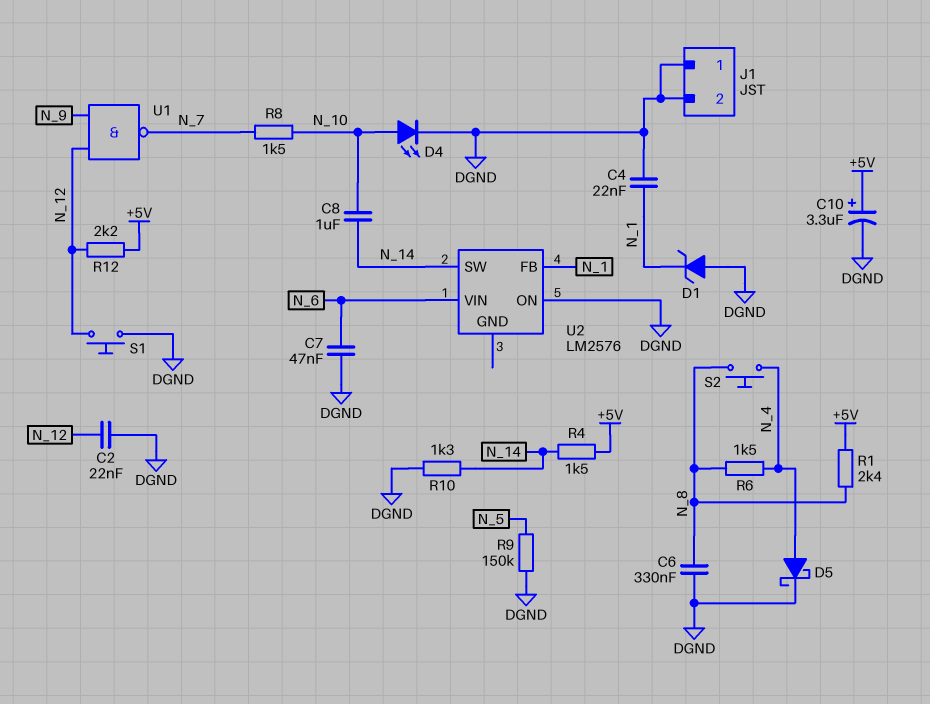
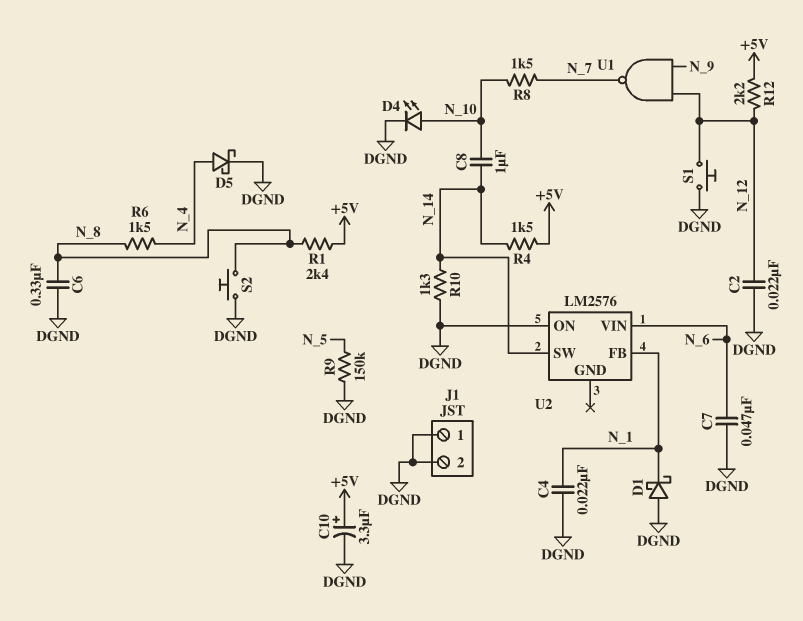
D1: zener (A DGND, K N_1) -> schottky (A DGND, K N_1)
S2: button (N_4, N_8) -> button (DGND, N_8)

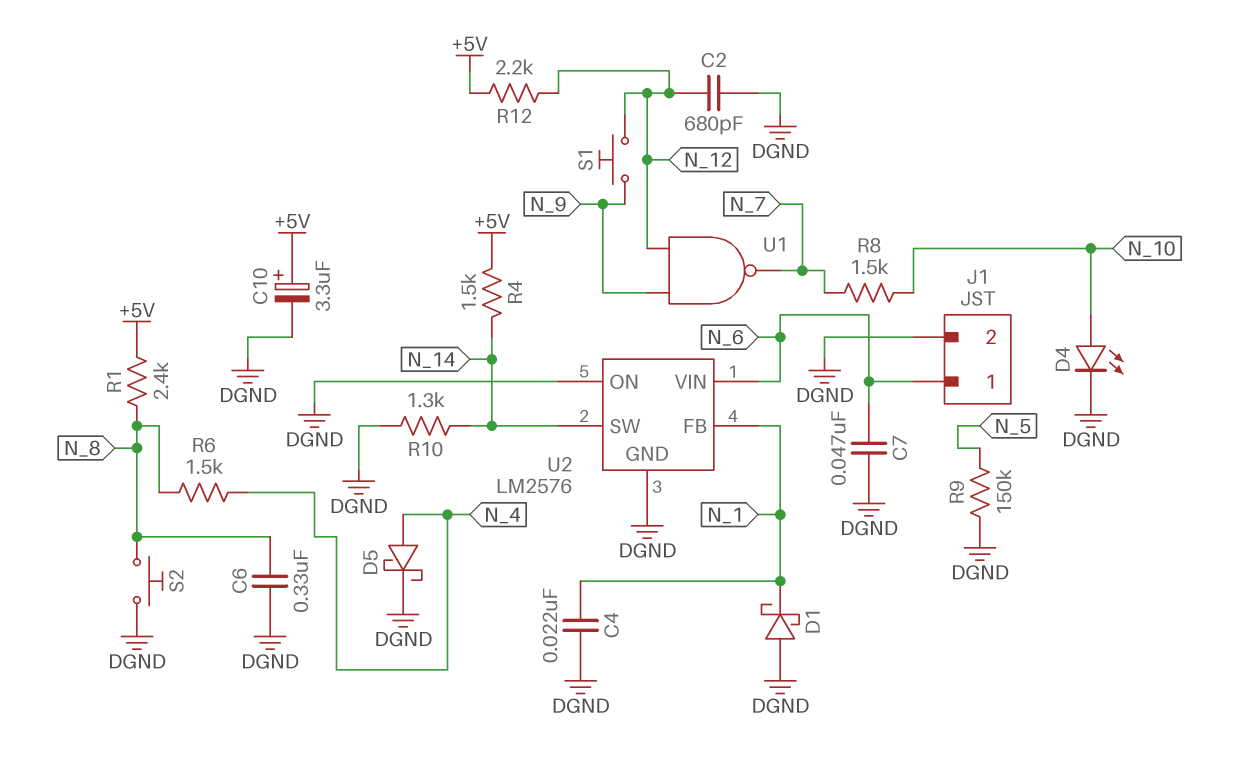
C2: 22nF (DGND, N_12) -> 680pF (DGND, N_12)
C8: 1uF (N_10, N_14) -> none
J1 pin 1: DGND -> N_6
S1: button (DGND, N_12) -> button (N_9, N_12)
U2 pin GND: none -> DGND

